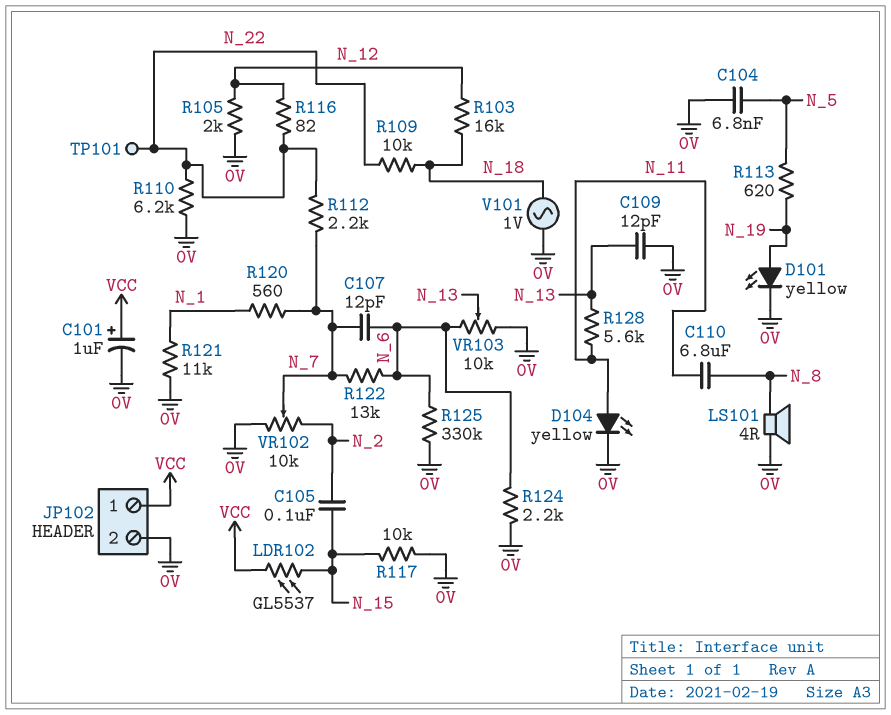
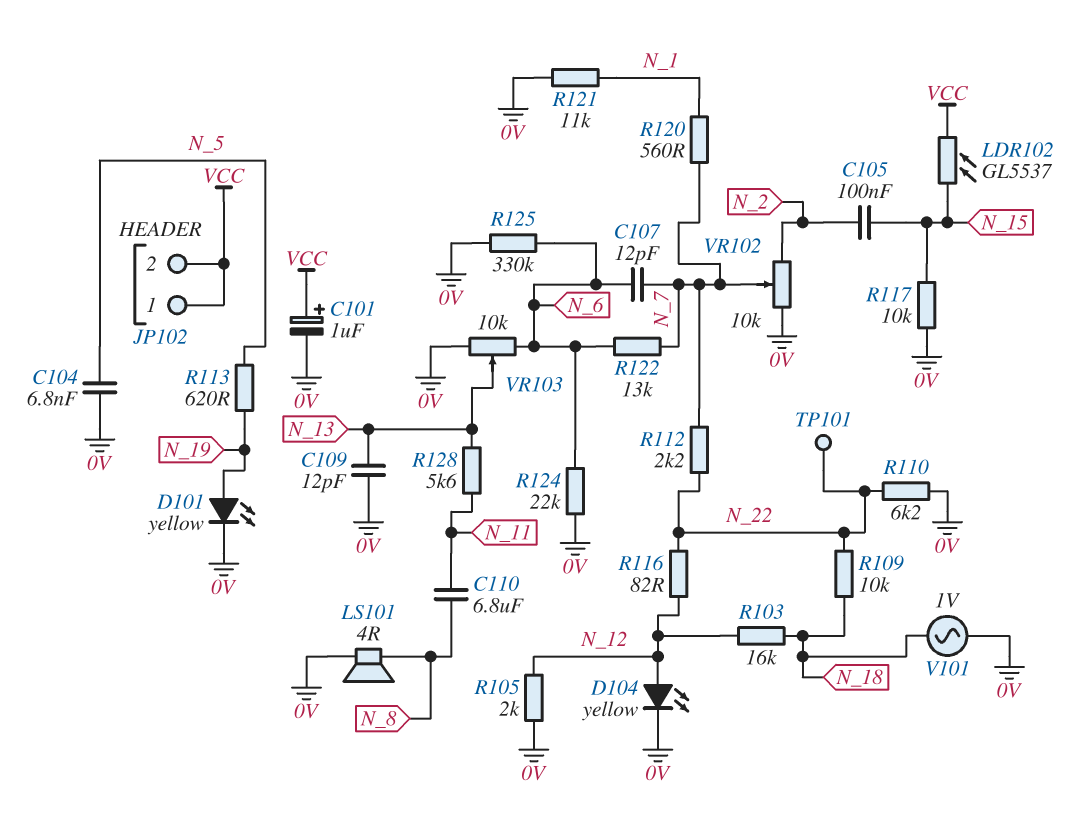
D104: LED yellow (A N_11, K 0V) -> LED yellow (A N_12, K 0V)
JP102 pin 2: 0V -> VCC
R124: 2.2k (0V, N_6) -> 22k (0V, N_6)

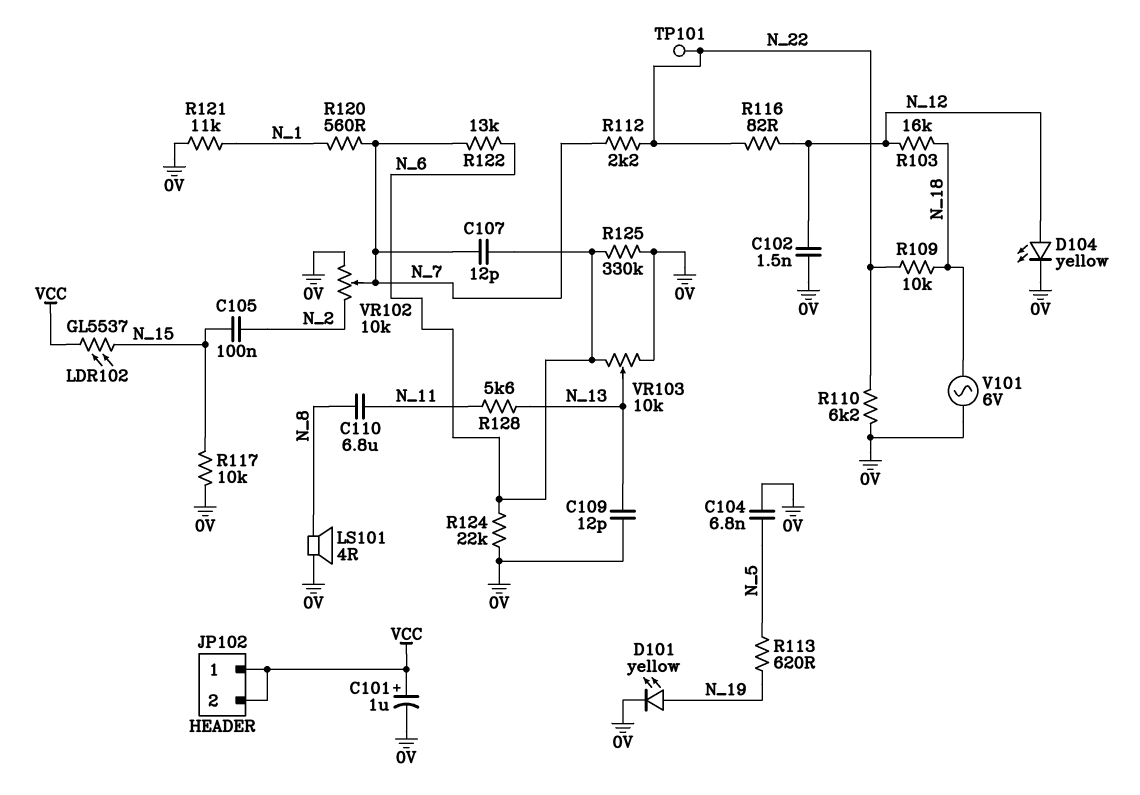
C102: none -> 1.5nF (0V, N_12)
R105: 2k (0V, N_12) -> none
V101: AC 1V (0V, N_18) -> AC 6V (0V, N_18)

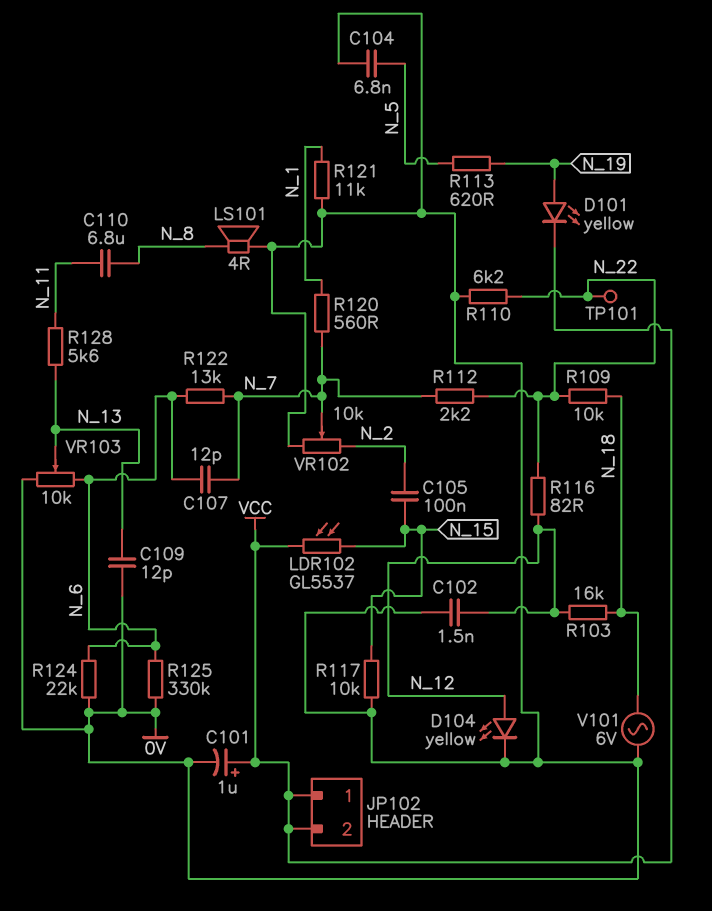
D101: LED yellow (A N_19, K 0V) -> LED yellow (A N_19, K VCC)

